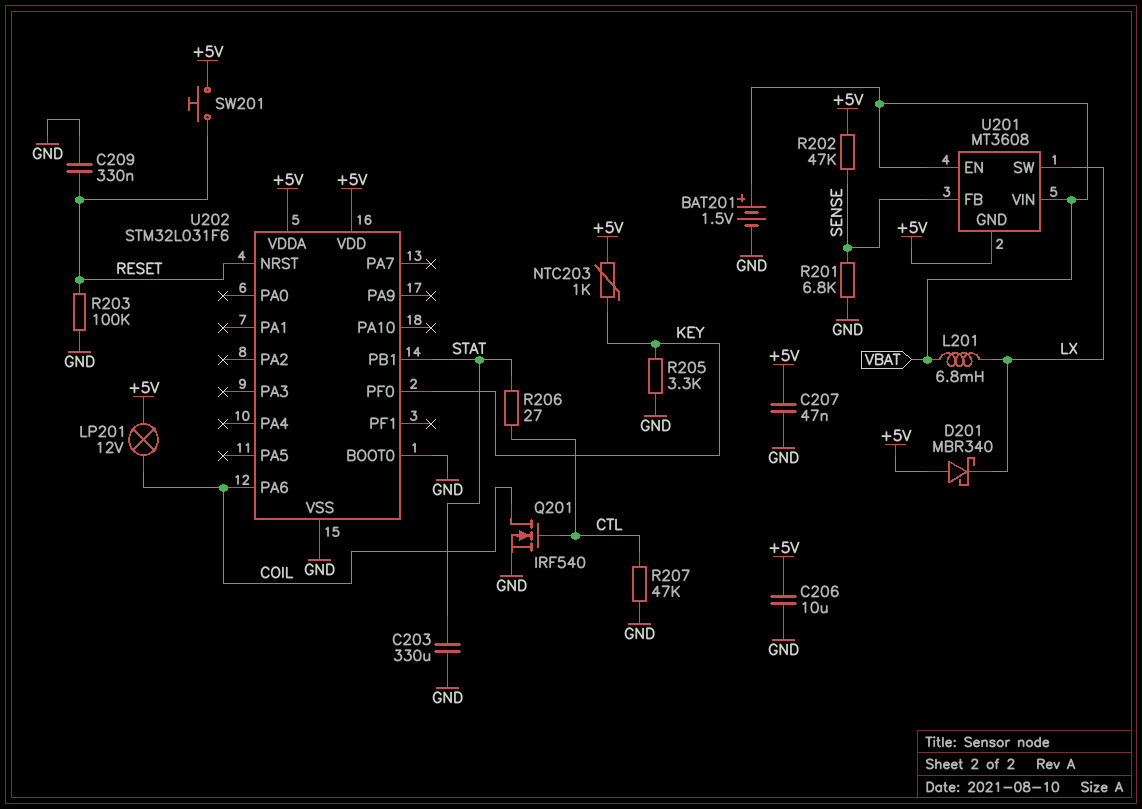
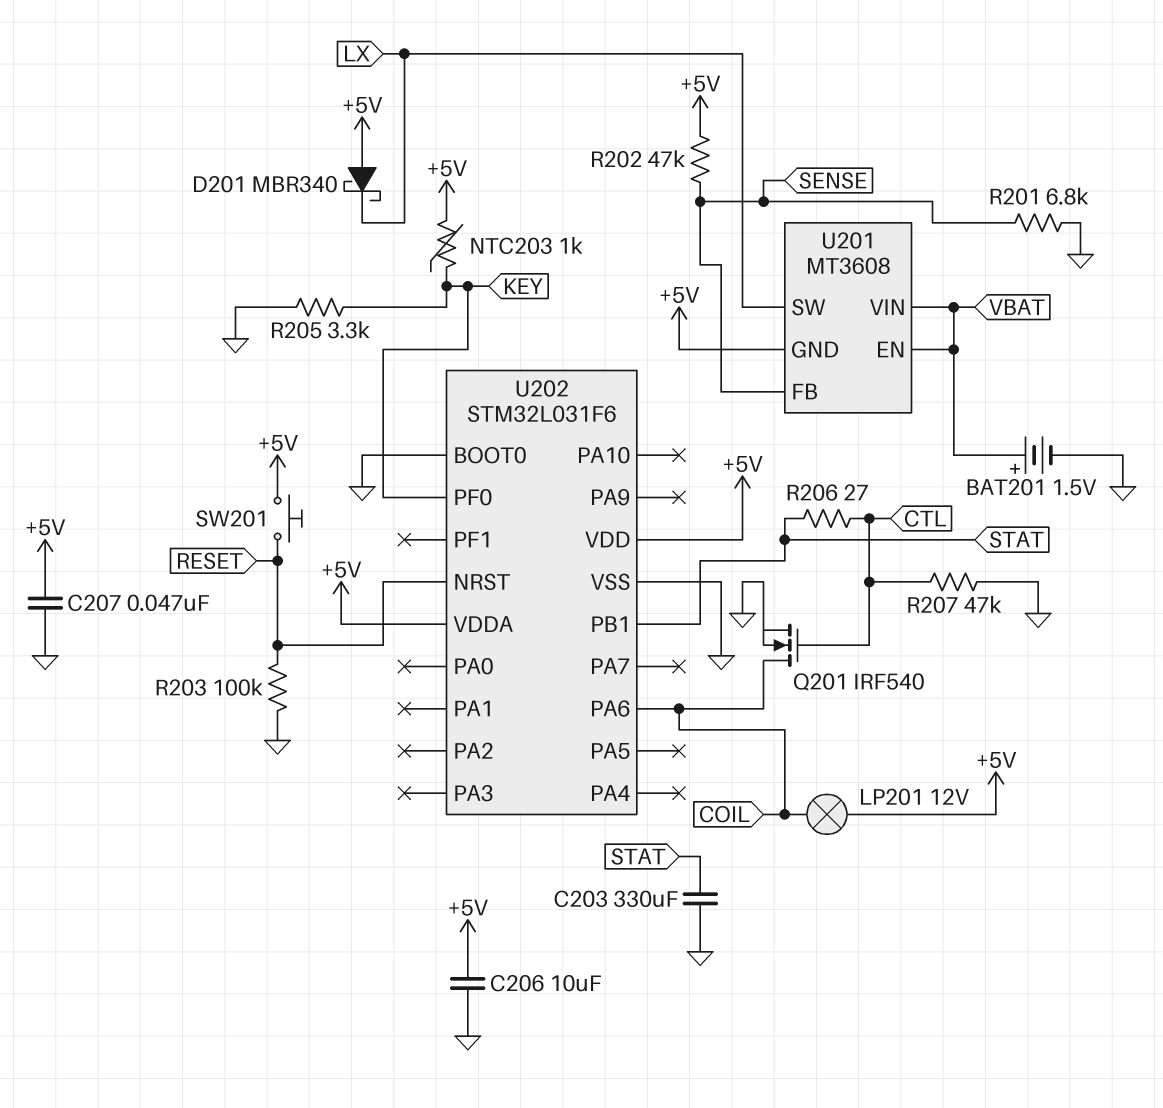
C209: 330nF (GND, RESET) -> none
L201: 6.8mH (LX, VBAT) -> none

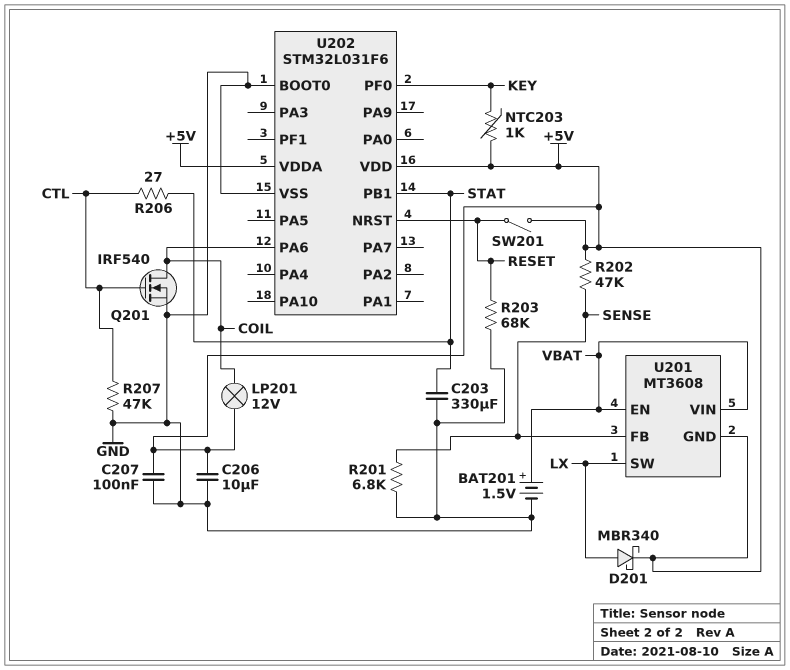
C207: 47nF (+5V, GND) -> 100nF (+5V, GND)
D201: schottky MBR340 (A +5V, K LX) -> schottky MBR340 (A LX, K +5V)
R203: 100k (GND, RESET) -> 68k (GND, RESET)
R205: 3.3k (GND, KEY) -> none
SW201: button (+5V, RESET) -> switch (+5V, RESET)

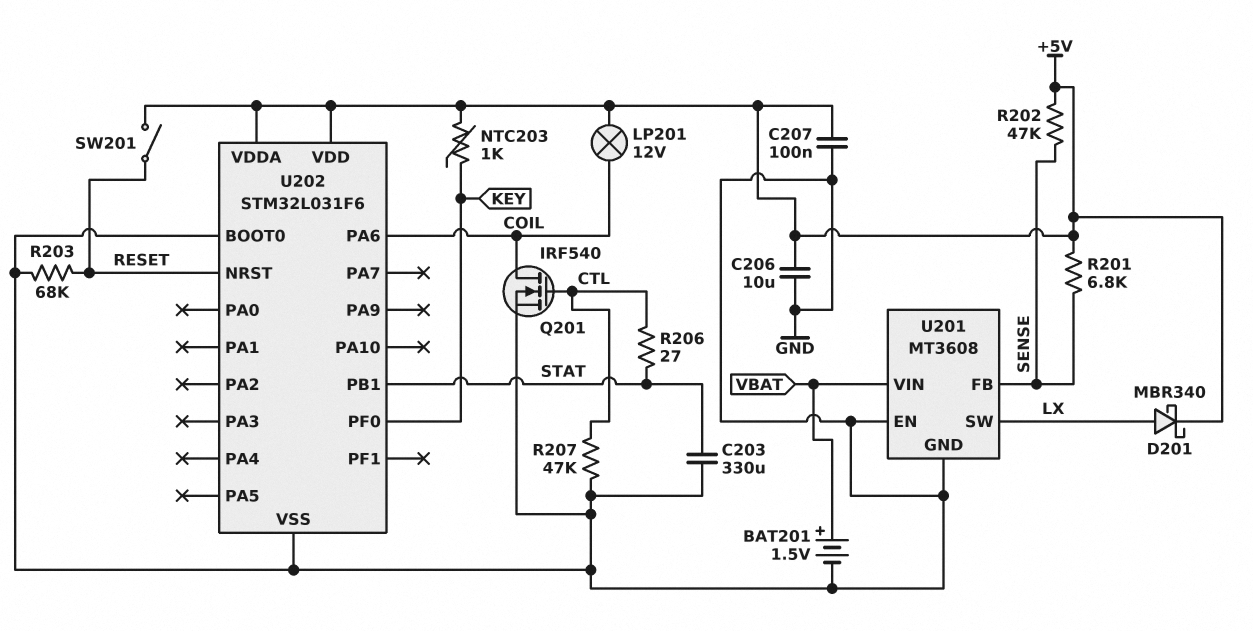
R201: 6.8k (GND, SENSE) -> 6.8k (+5V, SENSE)
U201 pin EN: VBAT -> GND
U201 pin GND: +5V -> GND

